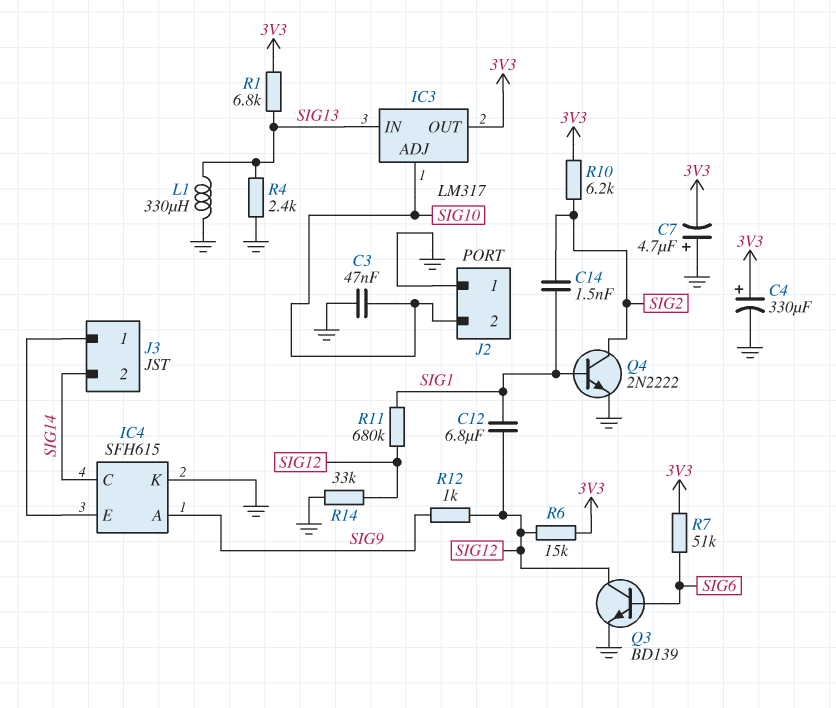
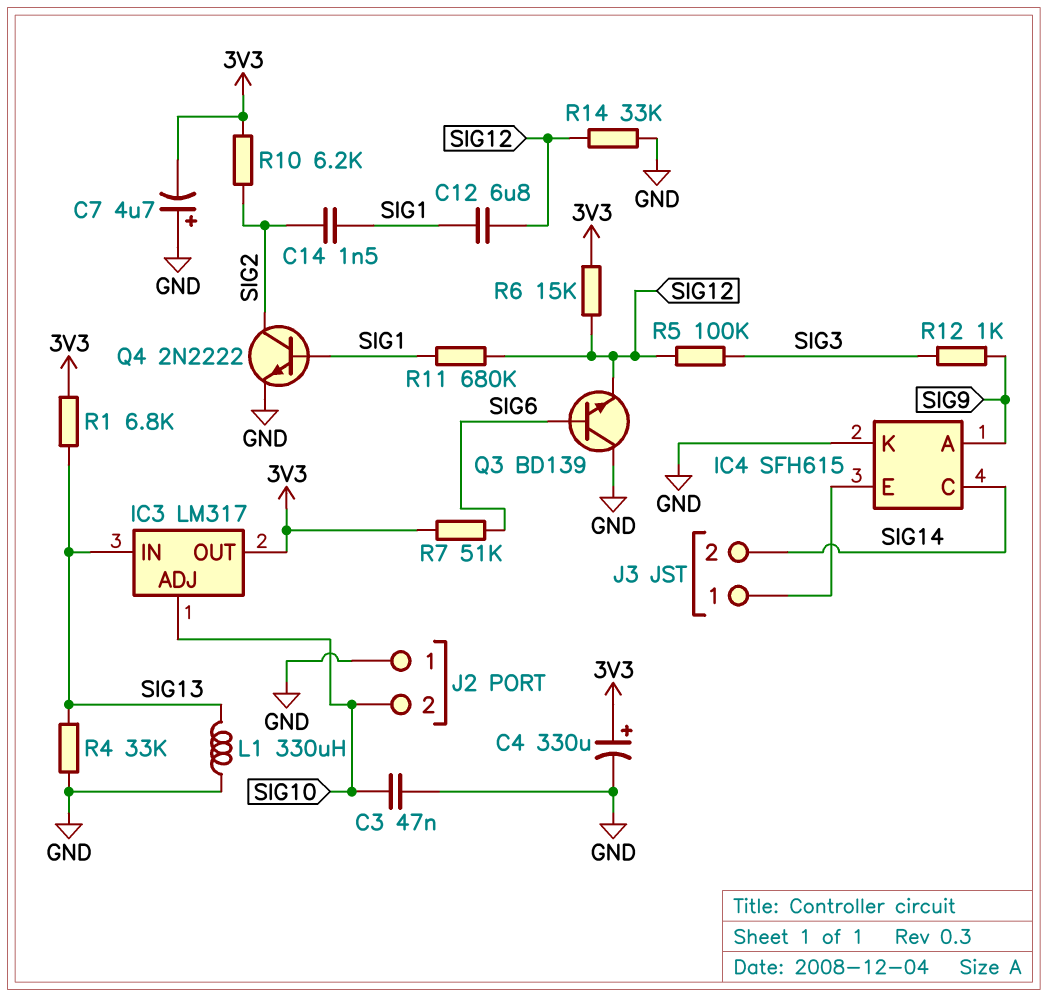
Q3: NPN BD139 (B SIG6, C SIG12, E GND) -> NPN BD139 (B SIG6, C GND, E SIG12)
R4: 2.4k (GND, SIG13) -> 33k (GND, SIG13)
R5: none -> 100k (SIG3, SIG12)
R12: 1k (SIG9, SIG12) -> 1k (SIG3, SIG9)

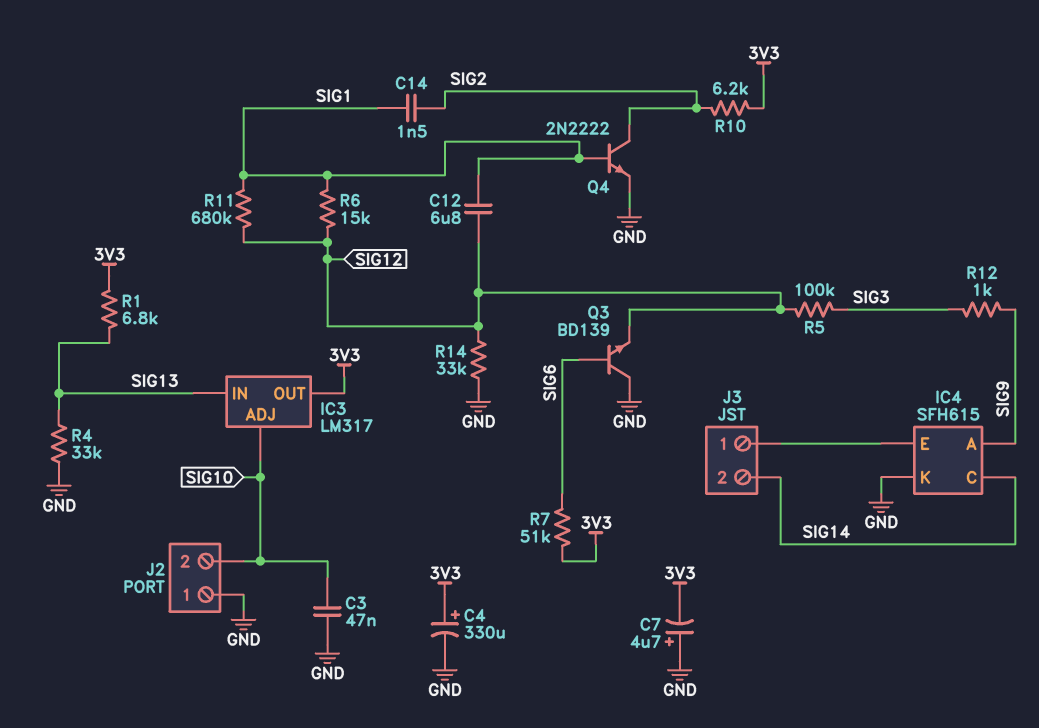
L1: 330uH (GND, SIG13) -> none
R6: 15k (3V3, SIG12) -> 15k (SIG1, SIG12)

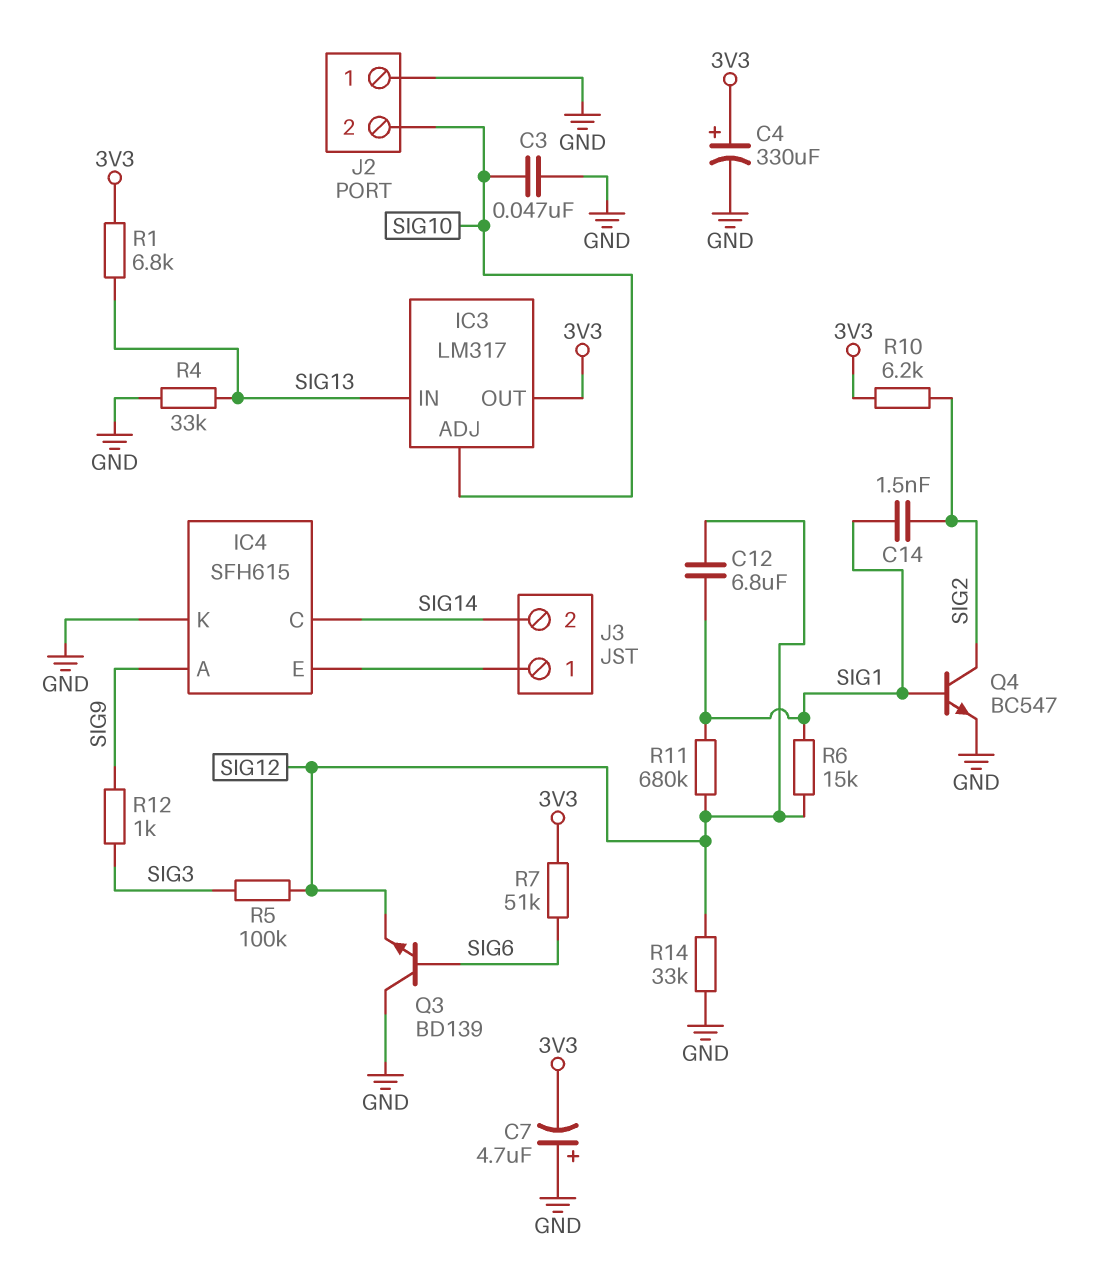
Q4: NPN 2N2222 (B SIG1, C SIG2, E GND) -> NPN BC547 (B SIG1, C SIG2, E GND)

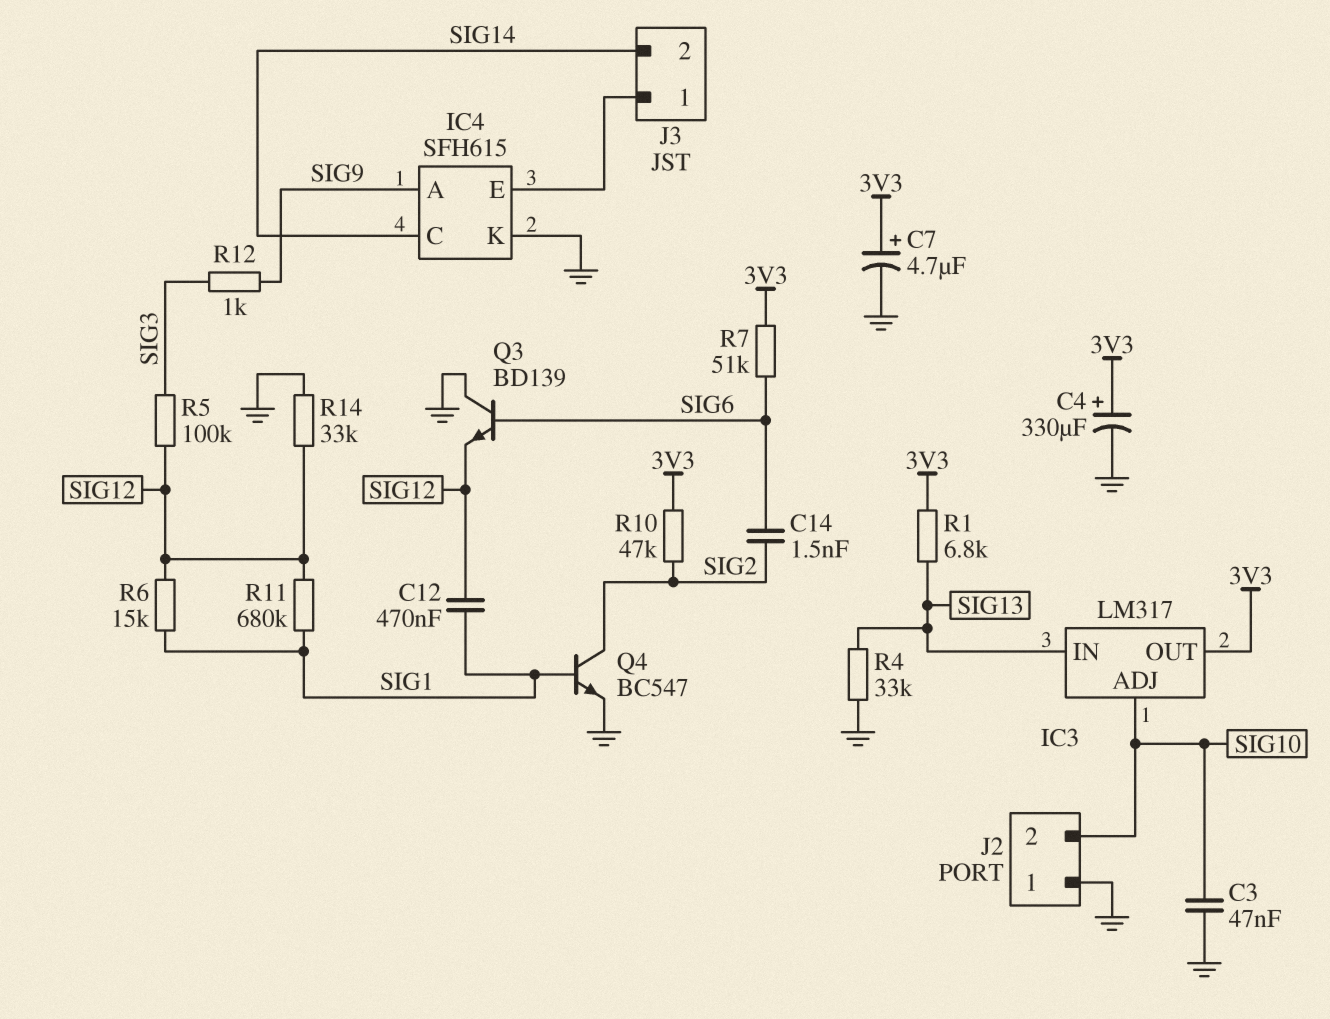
C7: 4.7uF (plus GND, minus 3V3) -> 4.7uF (plus 3V3, minus GND)
C12: 6.8uF (SIG1, SIG12) -> 470nF (SIG1, SIG12)
C14: 1.5nF (SIG1, SIG2) -> 1.5nF (SIG2, SIG6)
R10: 6.2k (3V3, SIG2) -> 47k (3V3, SIG2)

